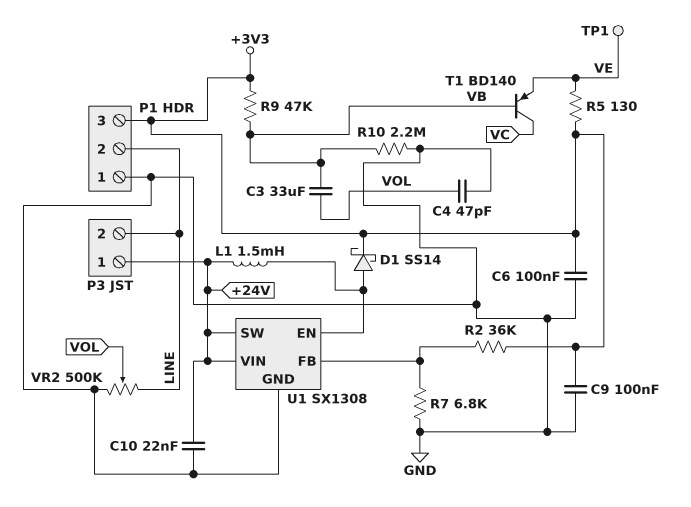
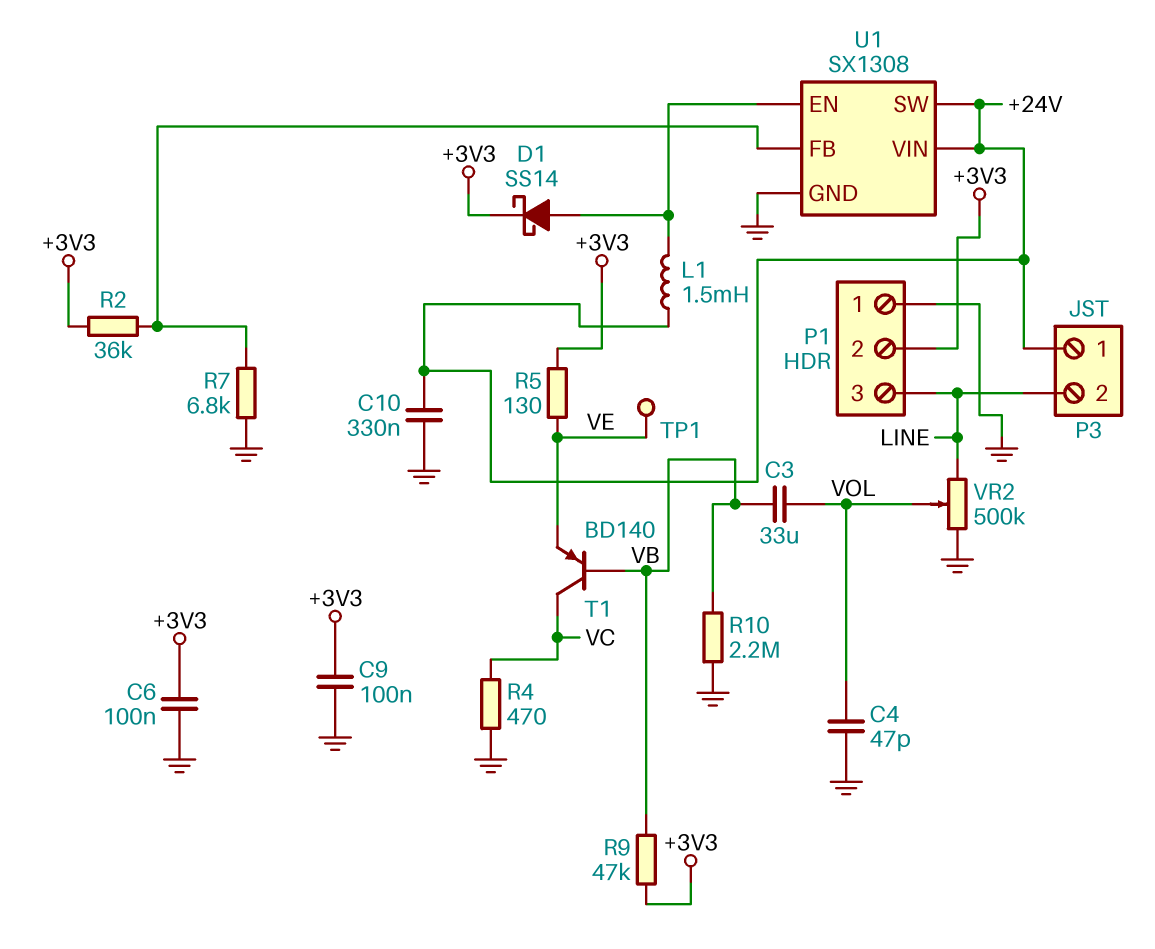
C10: 22nF (+24V, GND) -> 330nF (+24V, GND)
P1 pin 2: LINE -> +3V3
P1 pin 3: +3V3 -> LINE
R4: none -> 470 (GND, VC)

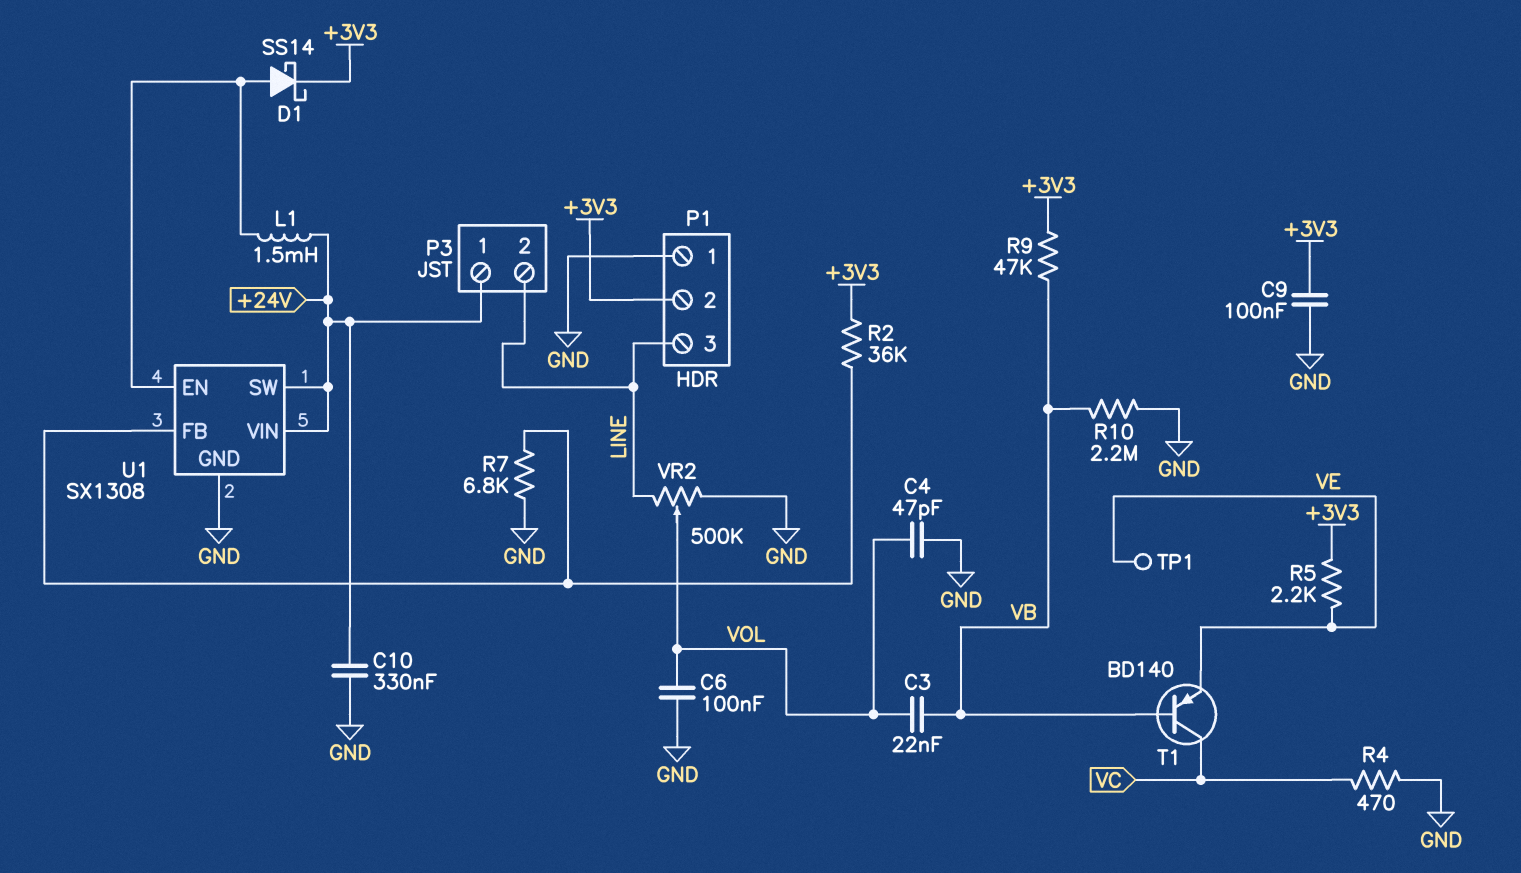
C3: 33uF (VB, VOL) -> 22nF (VB, VOL)
C6: 100nF (+3V3, GND) -> 100nF (GND, VOL)
R5: 130 (+3V3, VE) -> 2.2k (+3V3, VE)

